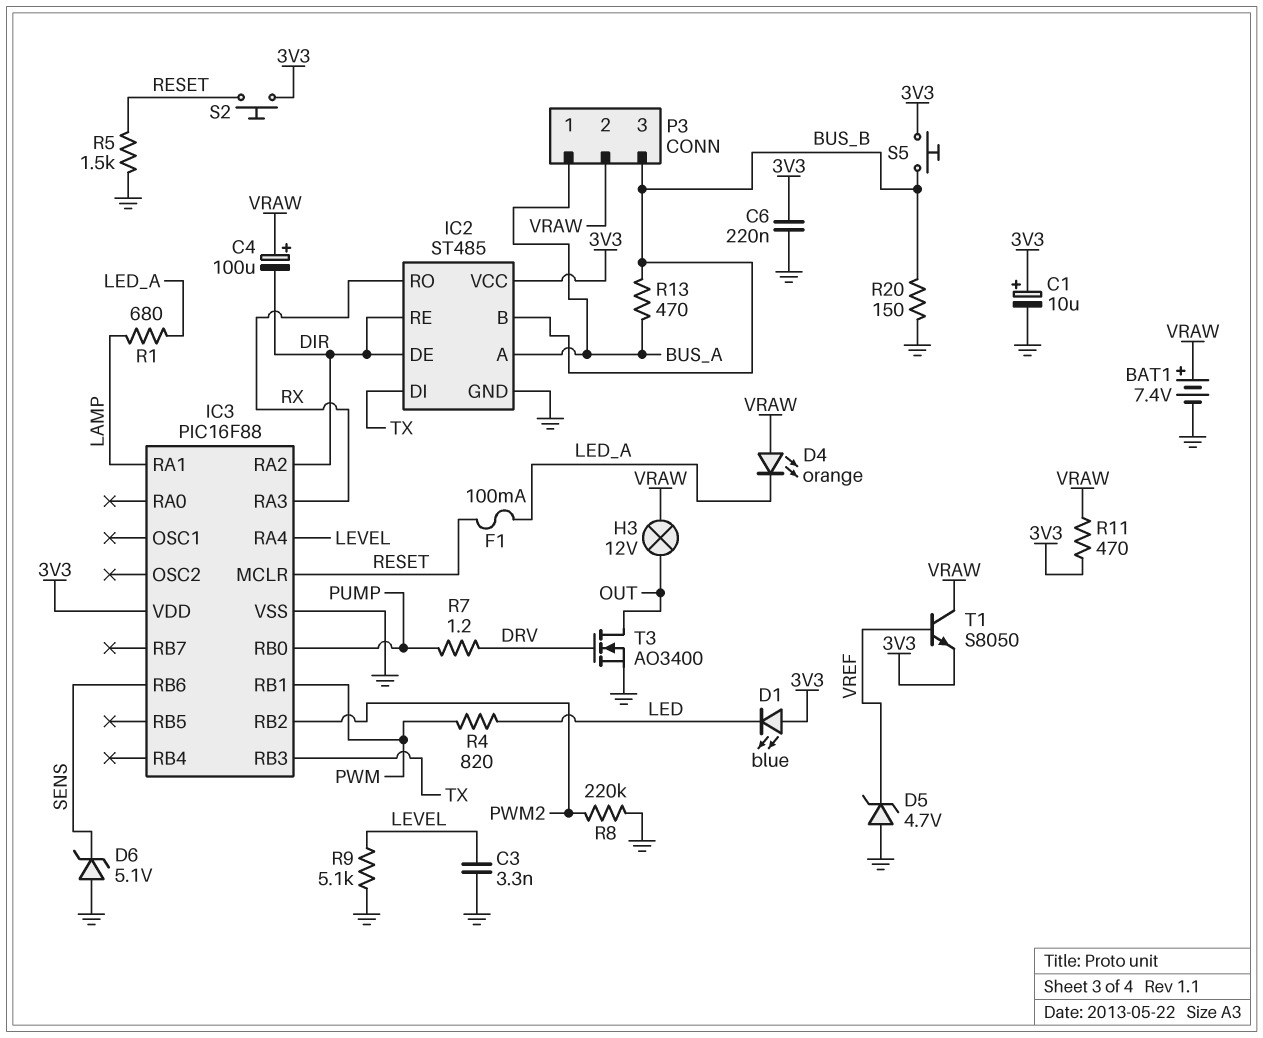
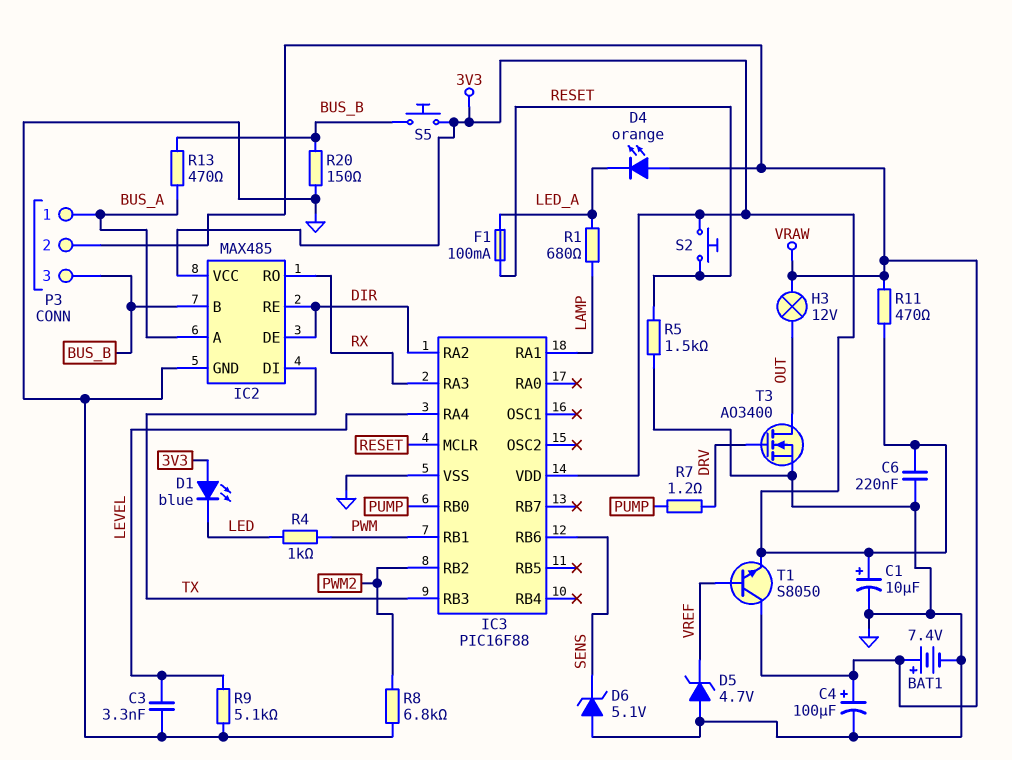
C4: 100uF (plus VRAW, minus DIR) -> 100uF (plus VRAW, minus GND)
IC2: ST485 -> MAX485
R4: 820 (LED, PWM) -> 1k (LED, PWM)
R8: 220k (GND, PWM2) -> 6.8k (GND, PWM2)

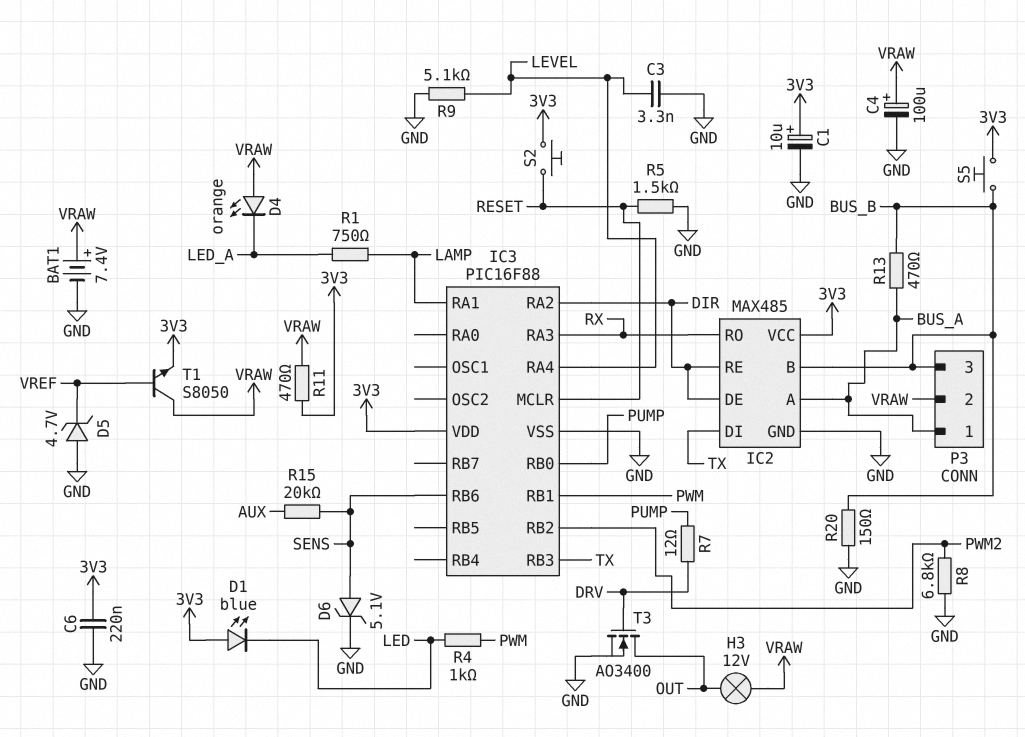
D6: zener 5.1V (A GND, K SENS) -> zener 5.1V (A SENS, K GND)
F1: 100mA (LED_A, RESET) -> none
R1: 680 (LAMP, LED_A) -> 750 (LAMP, LED_A)
R7: 1.2 (DRV, PUMP) -> 12 (DRV, PUMP)
R15: none -> 20k (AUX, SENS)

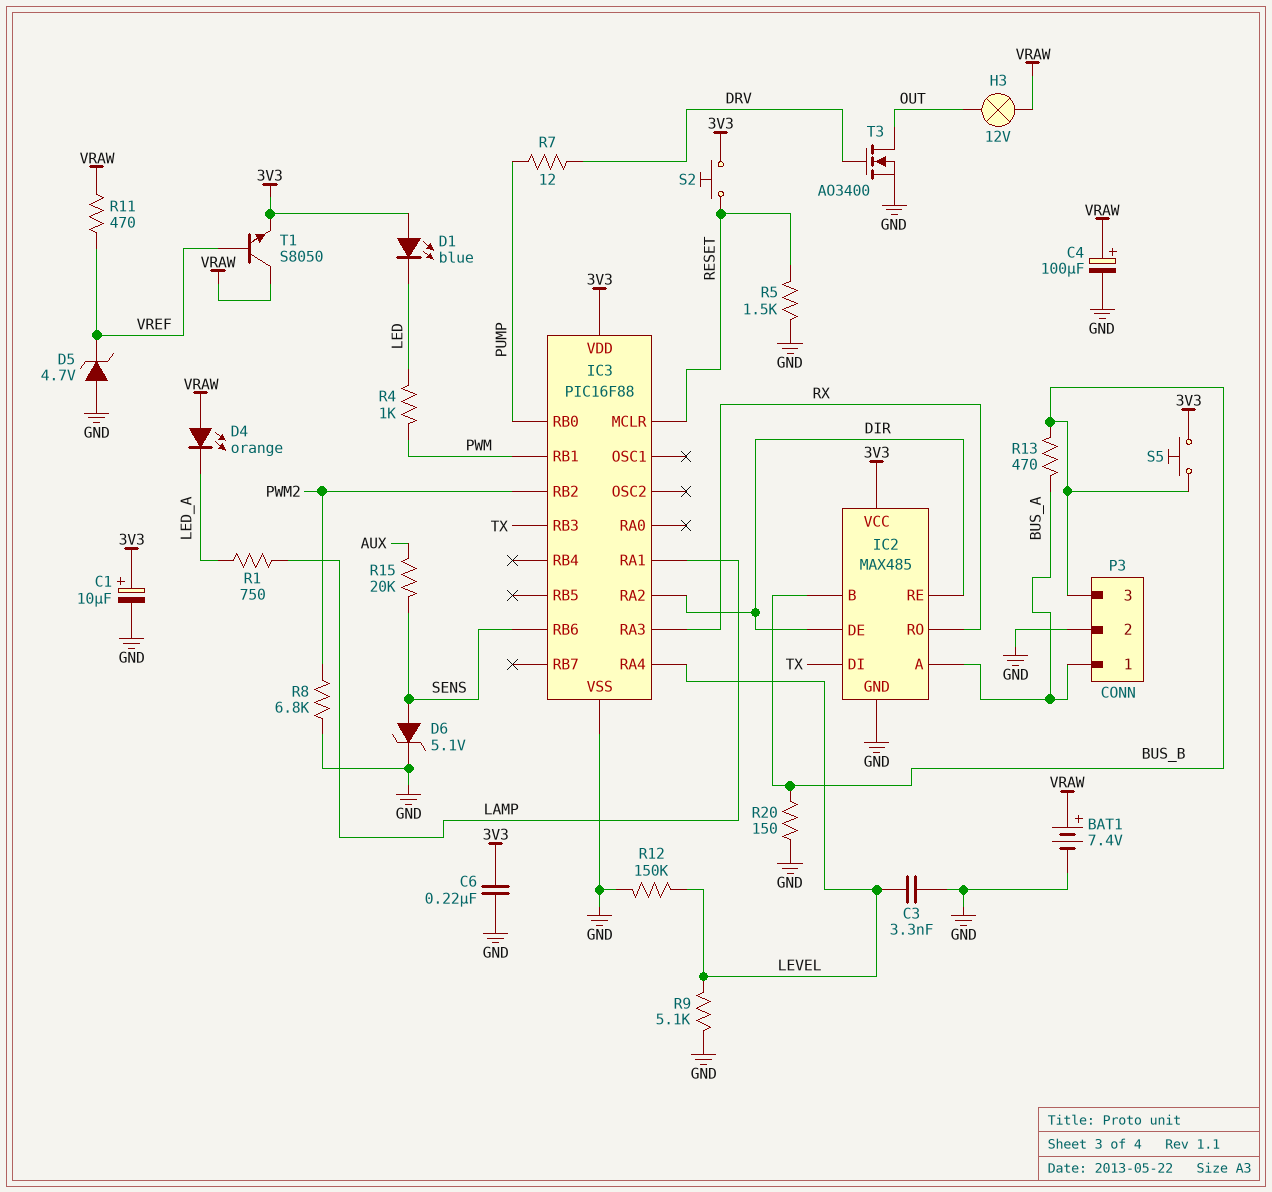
P3 pin 2: VRAW -> GND
R11: 470 (3V3, VRAW) -> 470 (VRAW, VREF)
R12: none -> 150k (GND, LEVEL)

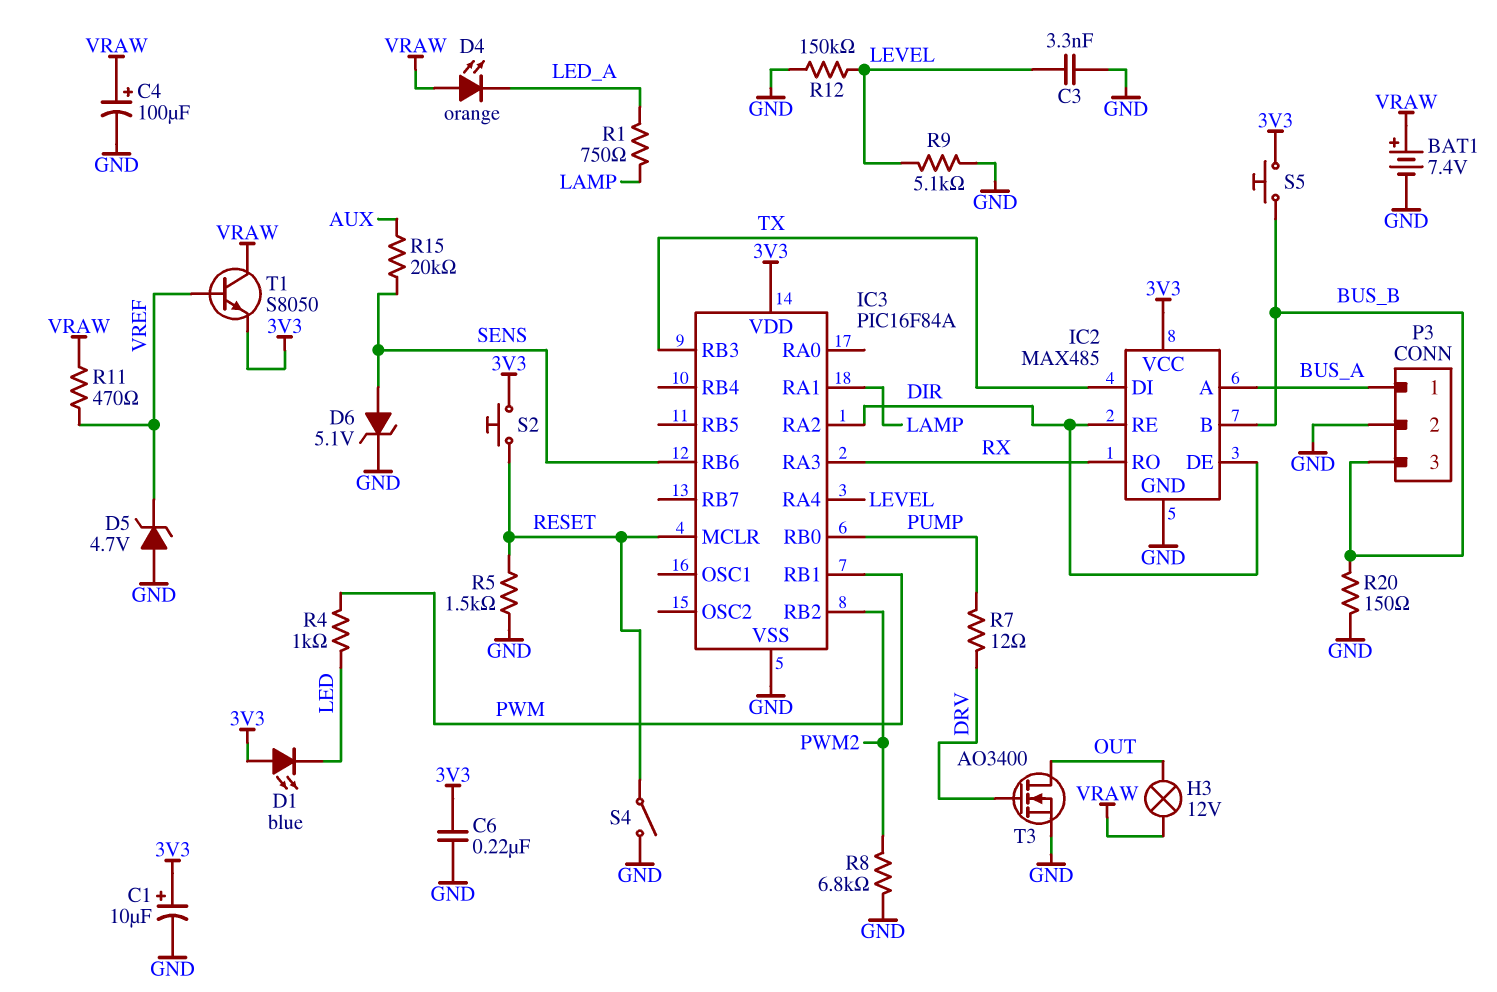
IC3: PIC16F88 -> PIC16F84A
R13: 470 (BUS_A, BUS_B) -> none
S4: none -> switch (GND, RESET)

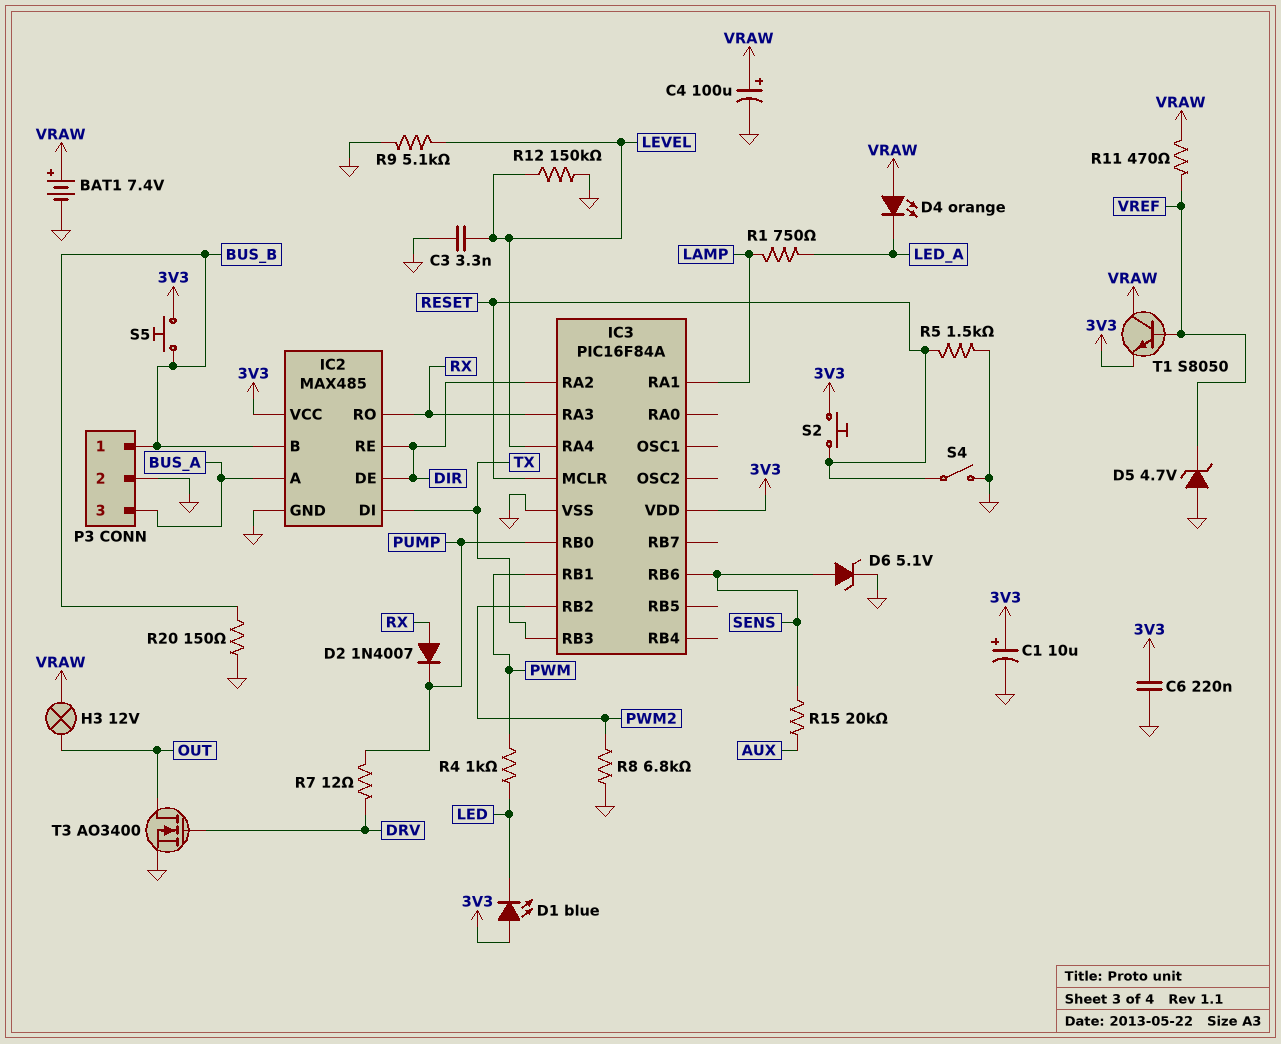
D2: none -> diode 1N4007 (A RX, K PUMP)
P3 pin 1: BUS_A -> BUS_B
P3 pin 3: BUS_B -> BUS_A

